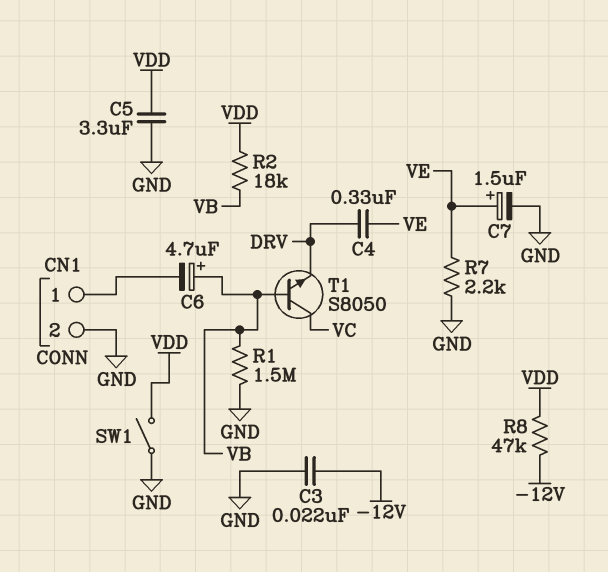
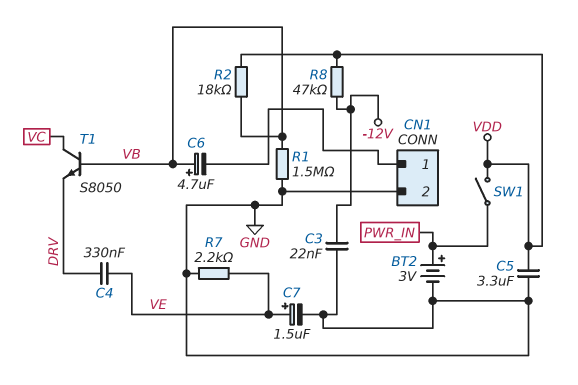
BT2: none -> 3V (plus PWR_IN, minus GND)
SW1: switch (GND, VDD) -> switch (PWR_IN, VDD)

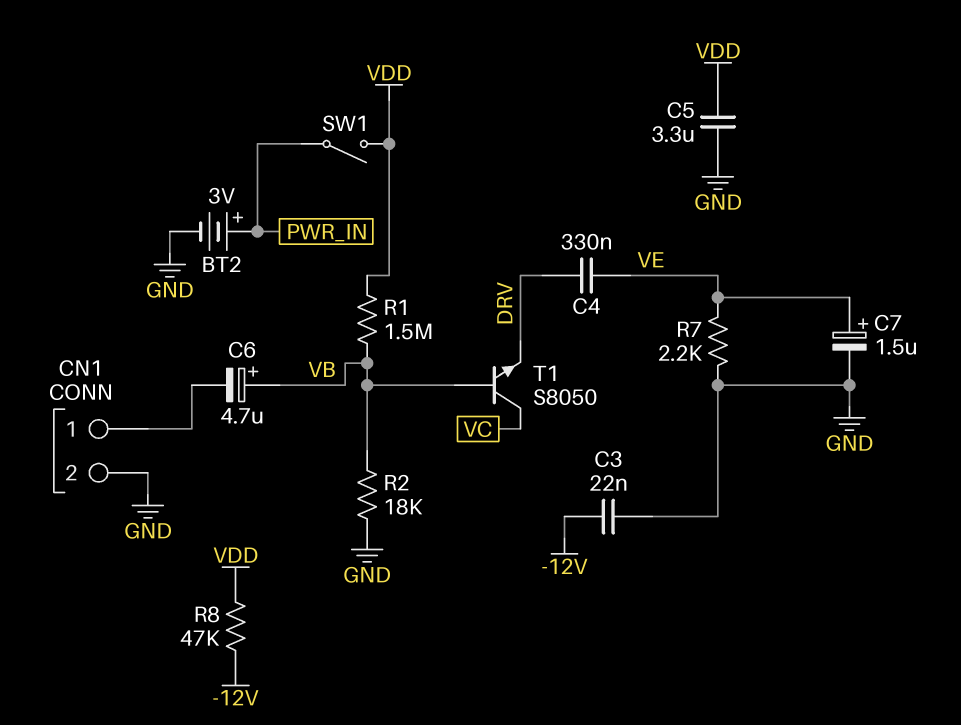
R1: 1.5M (GND, VB) -> 1.5M (VB, VDD)
R2: 18k (VB, VDD) -> 18k (GND, VB)

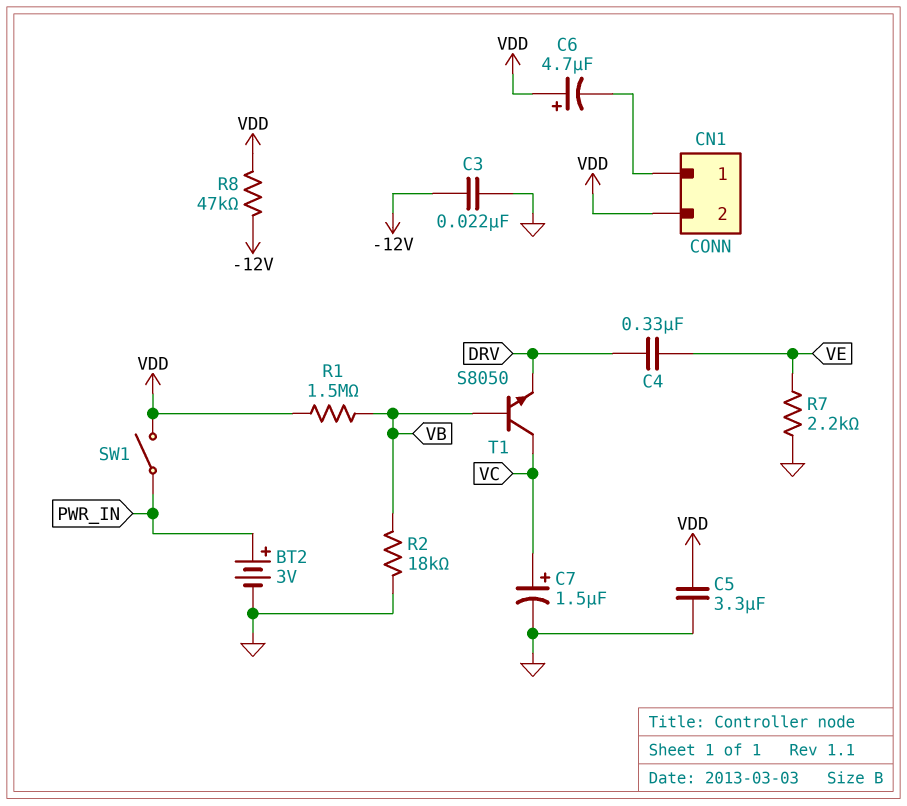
C6: 4.7uF (plus VB, minus CN1/1) -> 4.7uF (plus VDD, minus CN1/1)
C7: 1.5uF (plus VE, minus GND) -> 1.5uF (plus VC, minus GND)
CN1 pin 2: GND -> VDD

